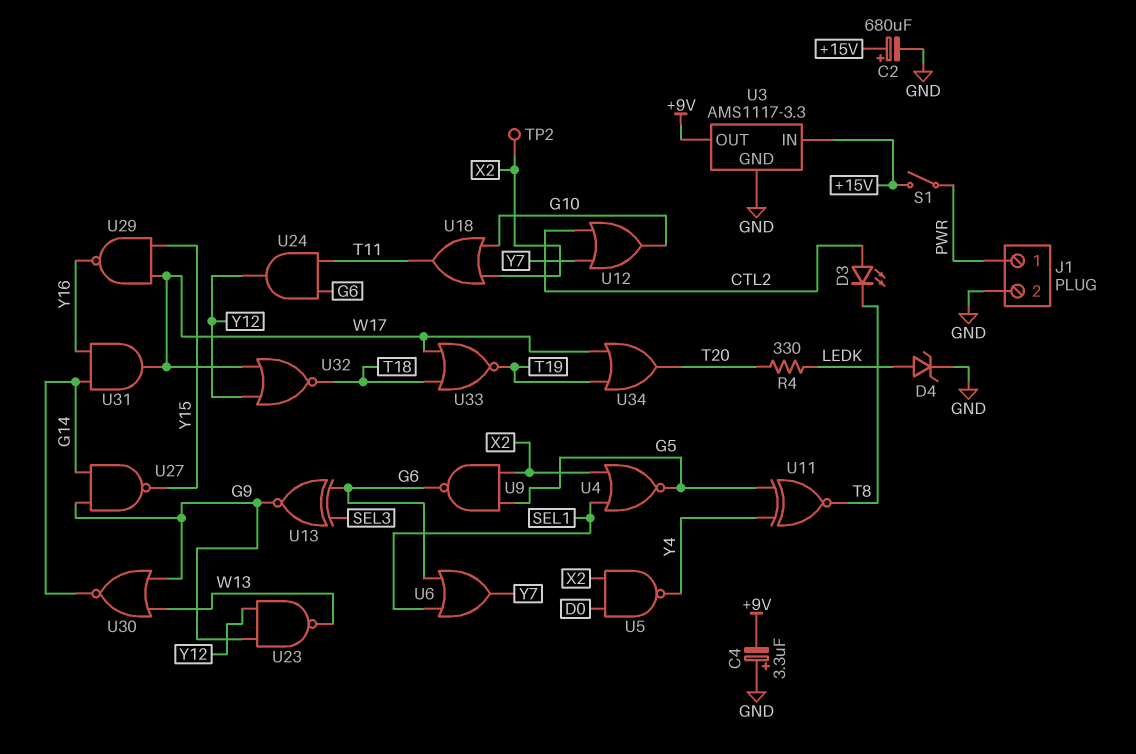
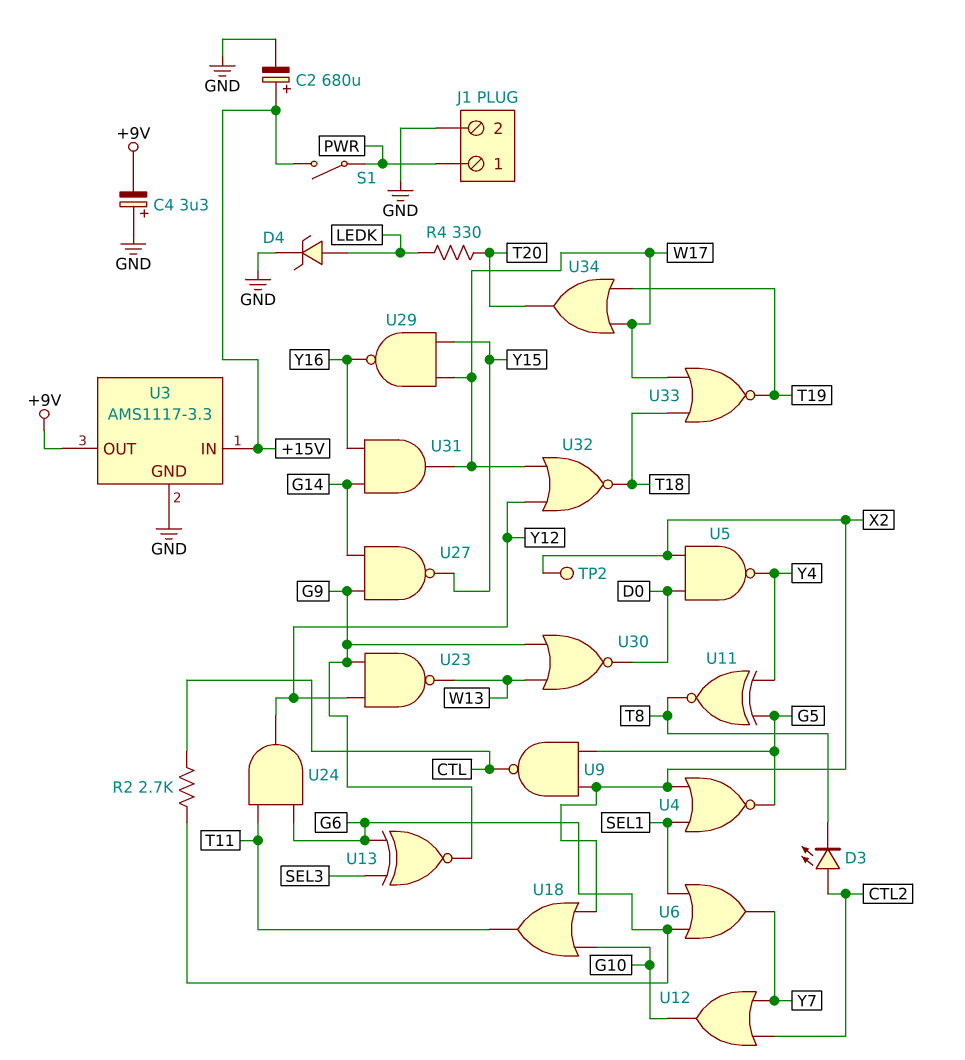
R2: none -> 2.7k (CTL, G6)
U9: NAND (in G5, in X2, out G6) -> NAND (in G5, in X2, out CTL)
U30: NOR (in G9, in W13, out G14) -> NOR (in G9, in W13, out D0)

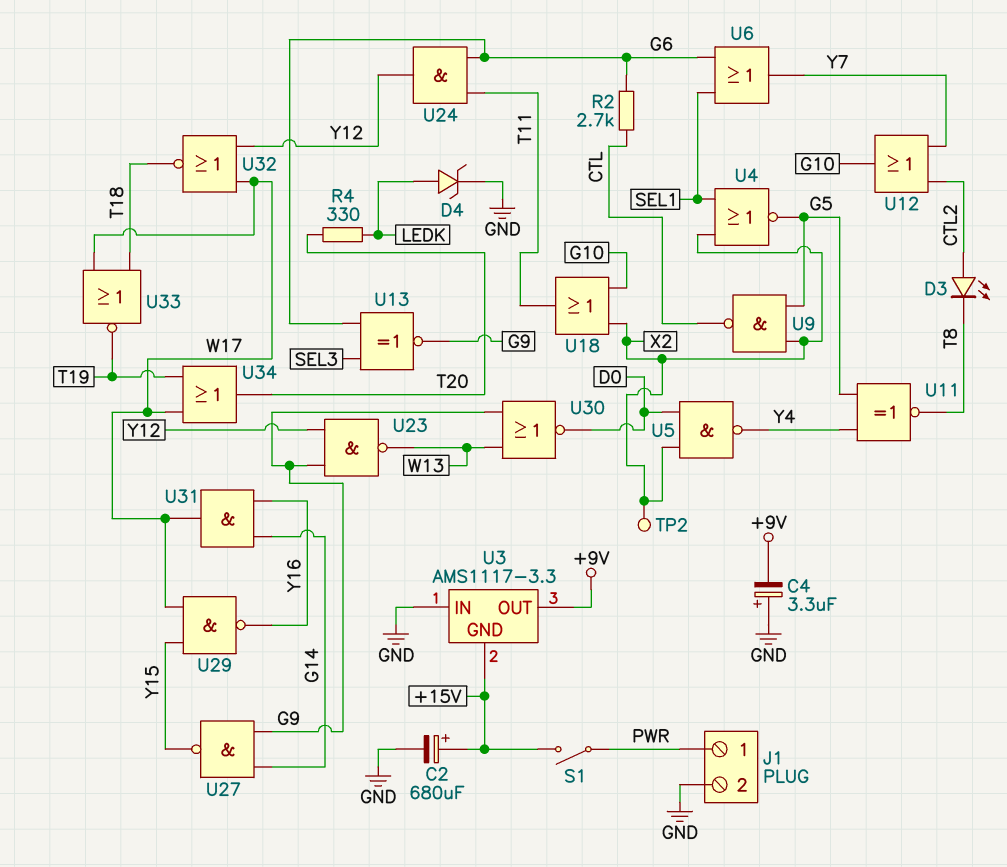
U3 pin GND: GND -> +15V
U3 pin IN: +15V -> GND

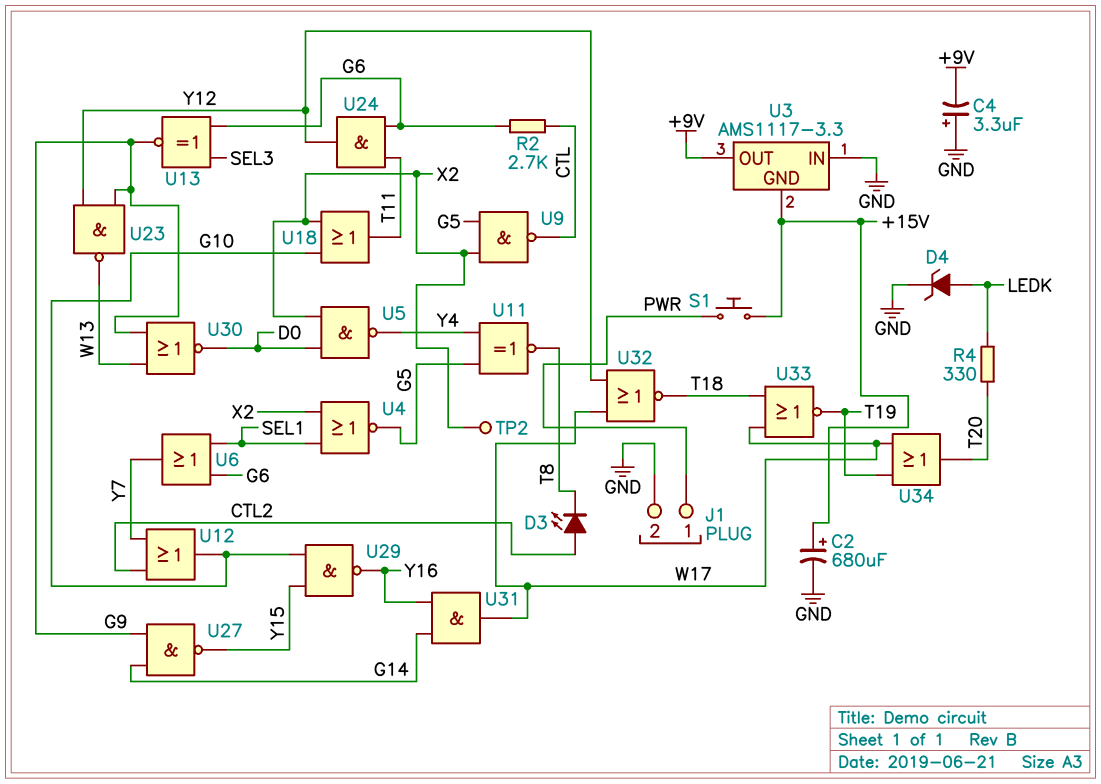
S1: switch (+15V, PWR) -> button (+15V, PWR)
U29: NAND (in W17, in Y15, out Y16) -> NAND (in G10, in Y15, out Y16)

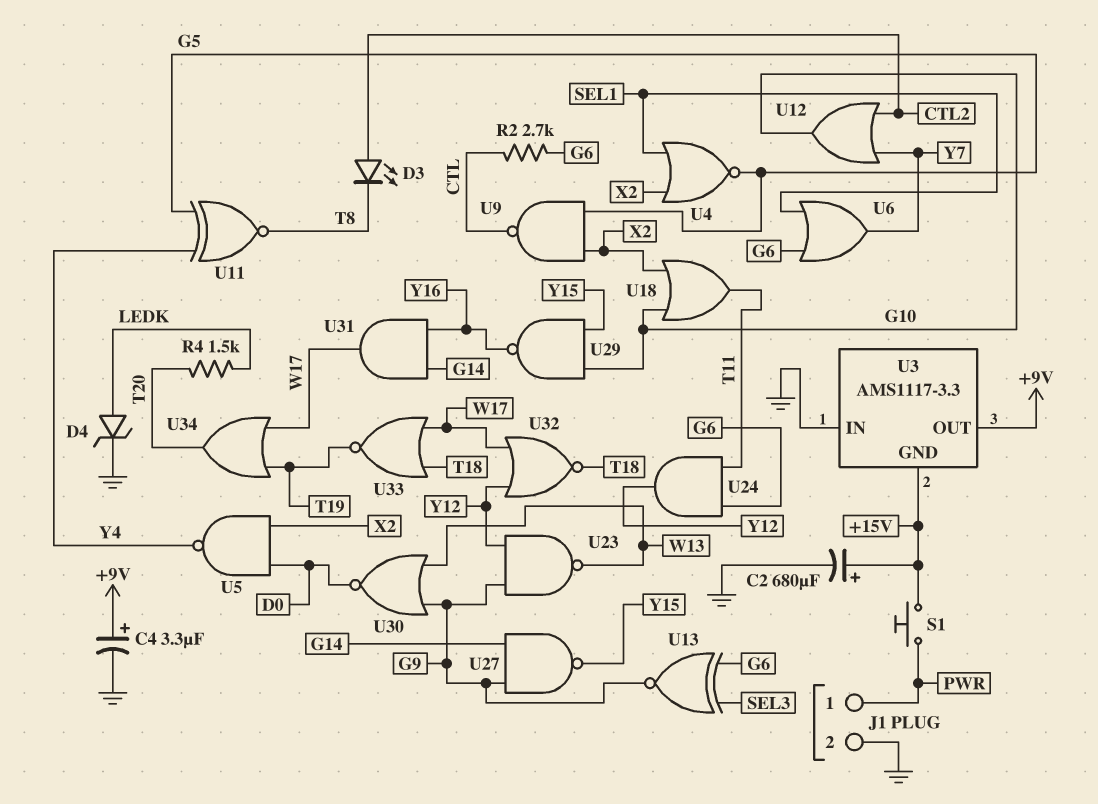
C4: 3.3uF (plus GND, minus +9V) -> 3.3uF (plus +9V, minus GND)
R4: 330 (LEDK, T20) -> 1.5k (LEDK, T20)
TP2: test point (X2) -> none

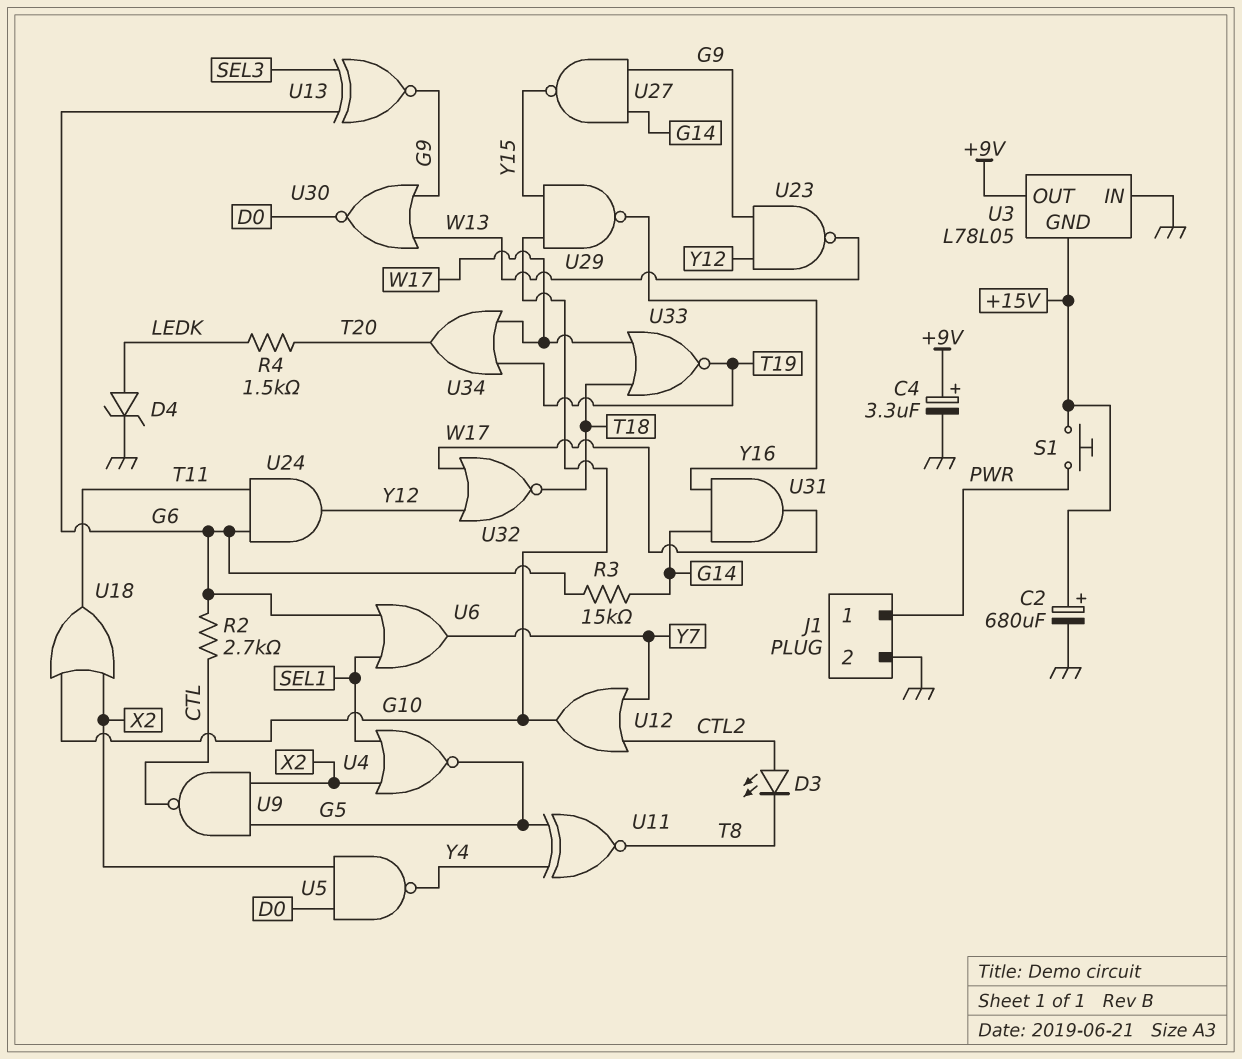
R3: none -> 15k (G6, G14)
U3: AMS1117-3.3 -> L78L05

